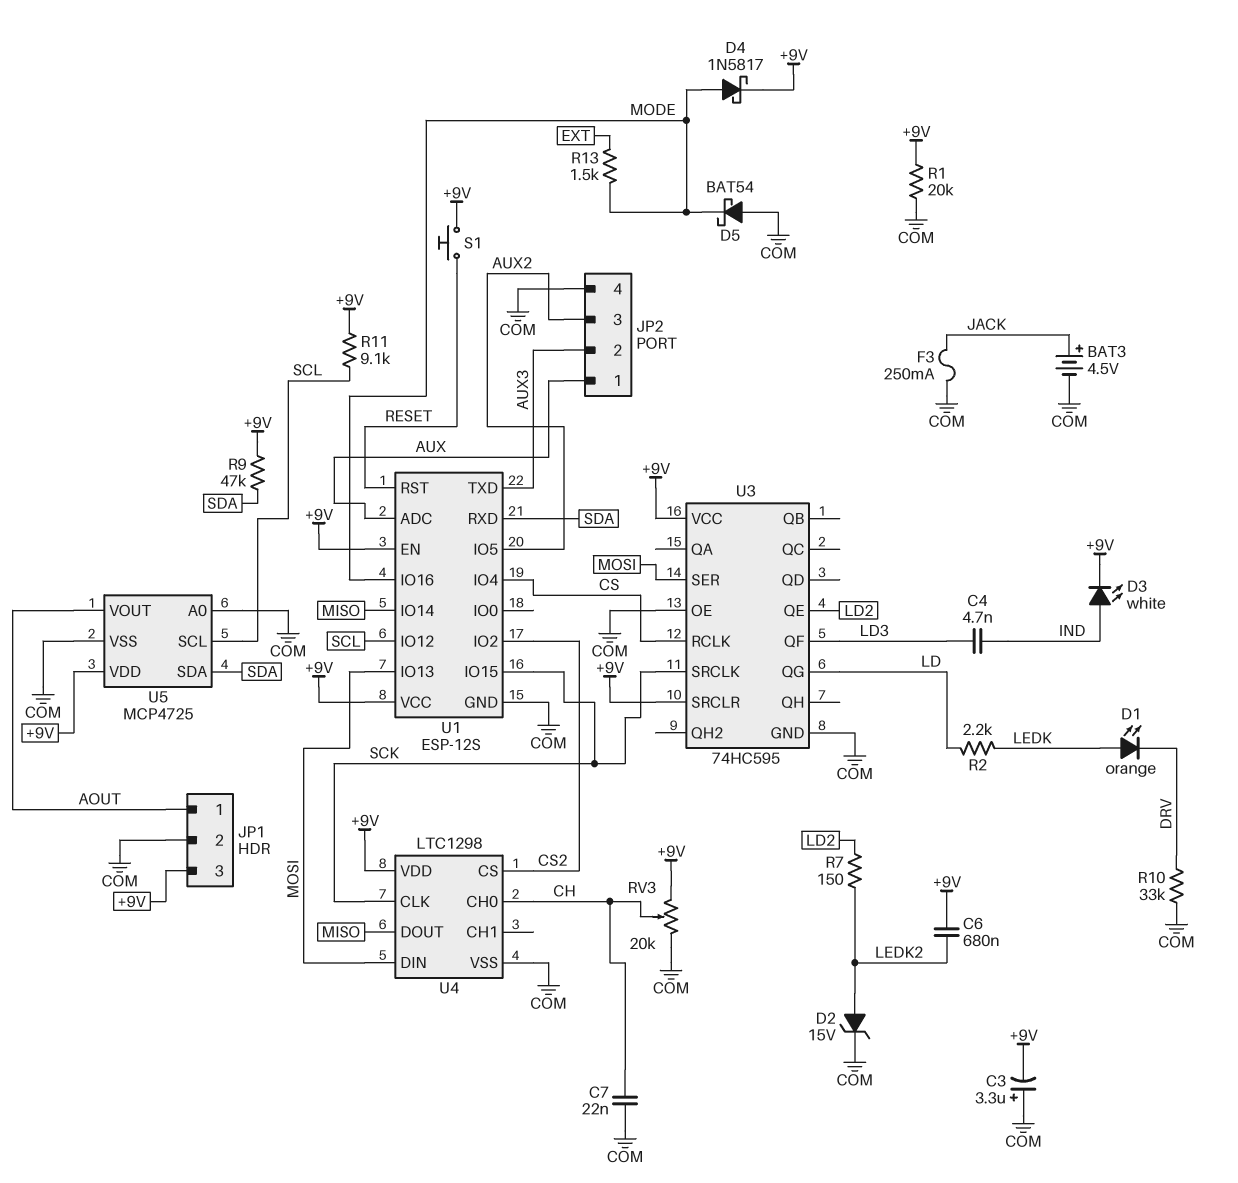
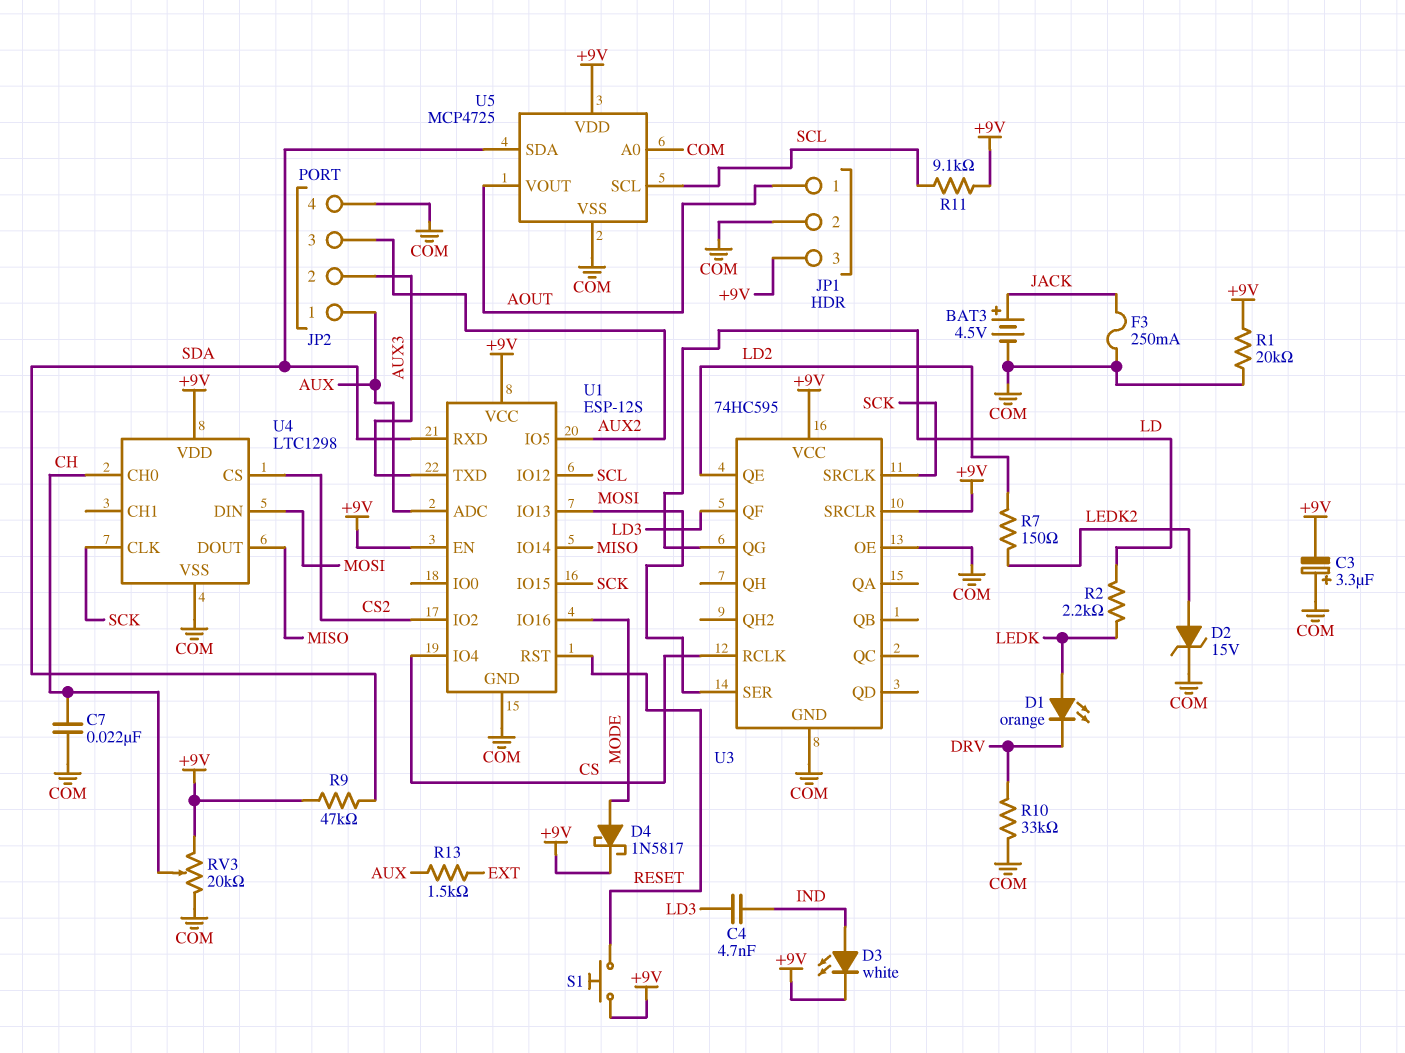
C6: 680nF (+9V, LEDK2) -> none
D5: schottky BAT54 (A COM, K MODE) -> none
R13: 1.5k (EXT, MODE) -> 1.5k (AUX, EXT)

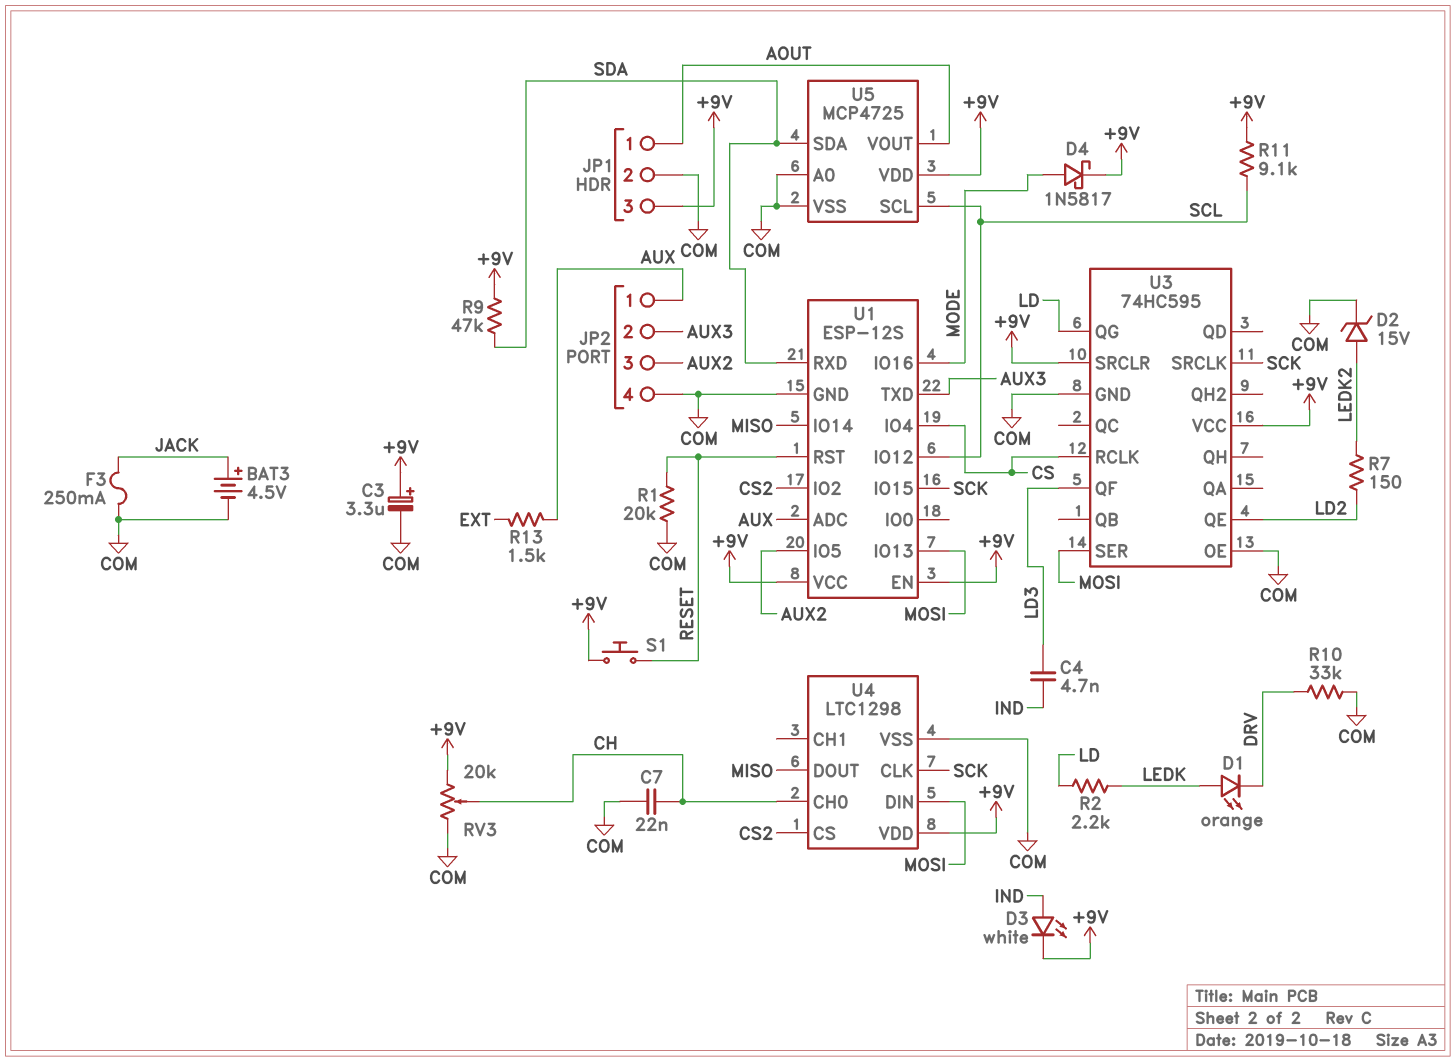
C3: 3.3uF (plus COM, minus +9V) -> 3.3uF (plus +9V, minus COM)
R1: 20k (+9V, COM) -> 20k (COM, RESET)

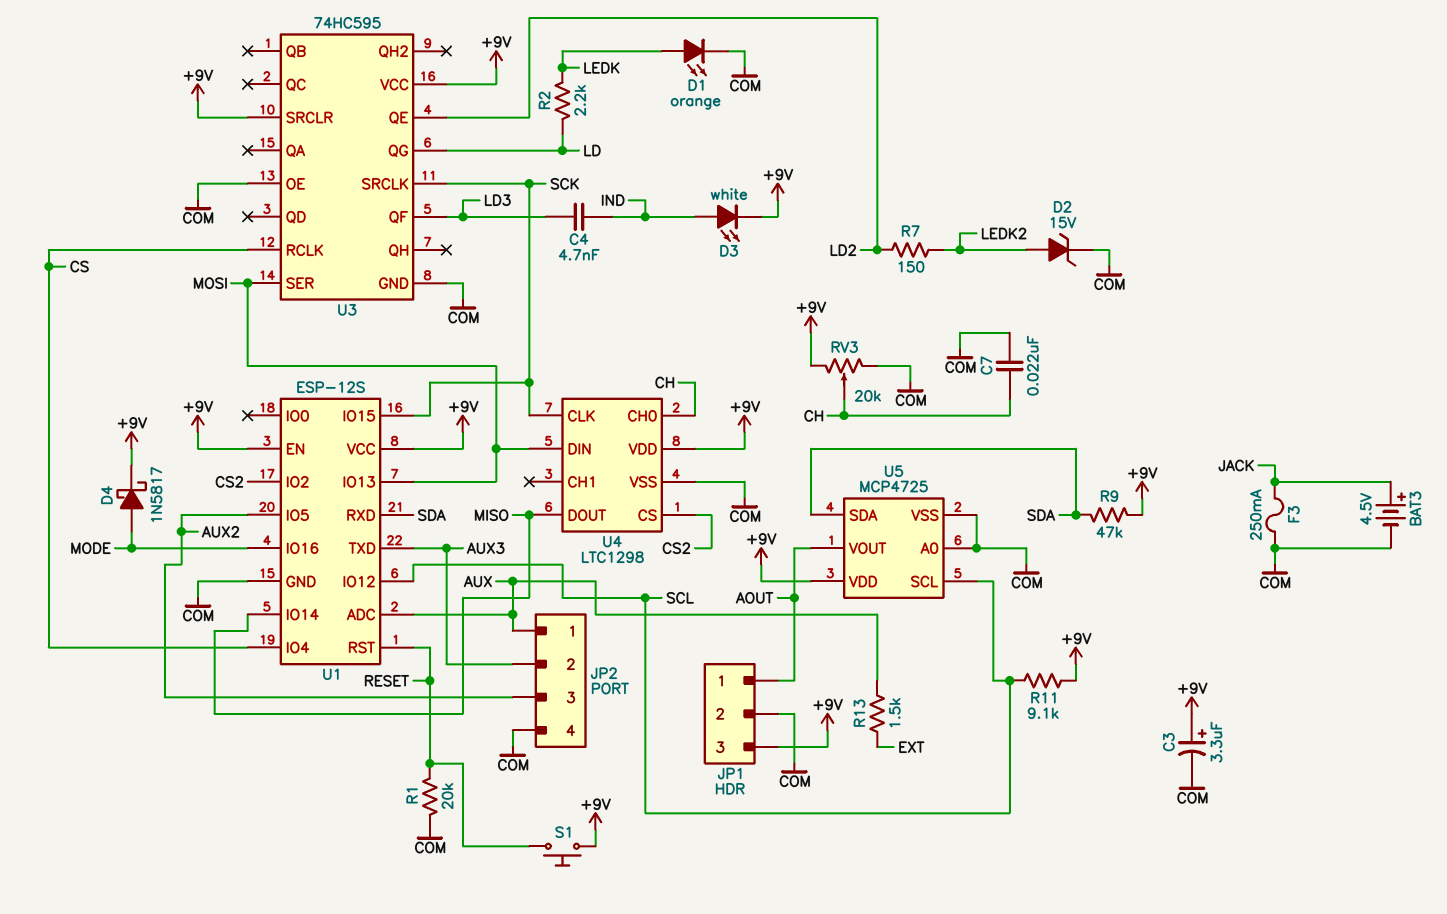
D1: LED orange (A LEDK, K DRV) -> LED orange (A LEDK, K COM)
R10: 33k (COM, DRV) -> none

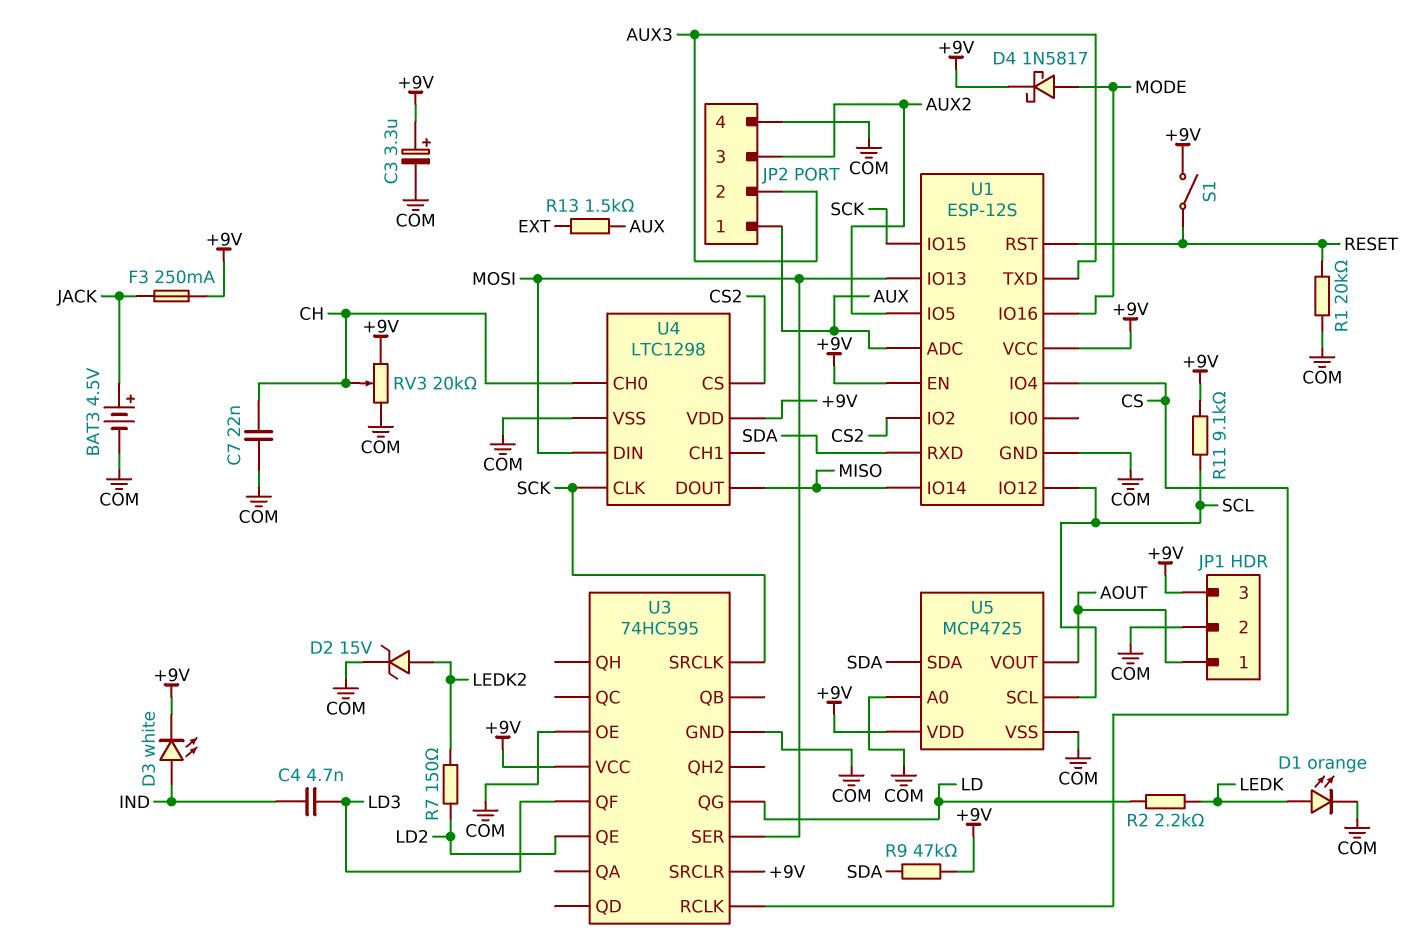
F3: 250mA (COM, JACK) -> 250mA (+9V, JACK)
S1: button (+9V, RESET) -> switch (+9V, RESET)

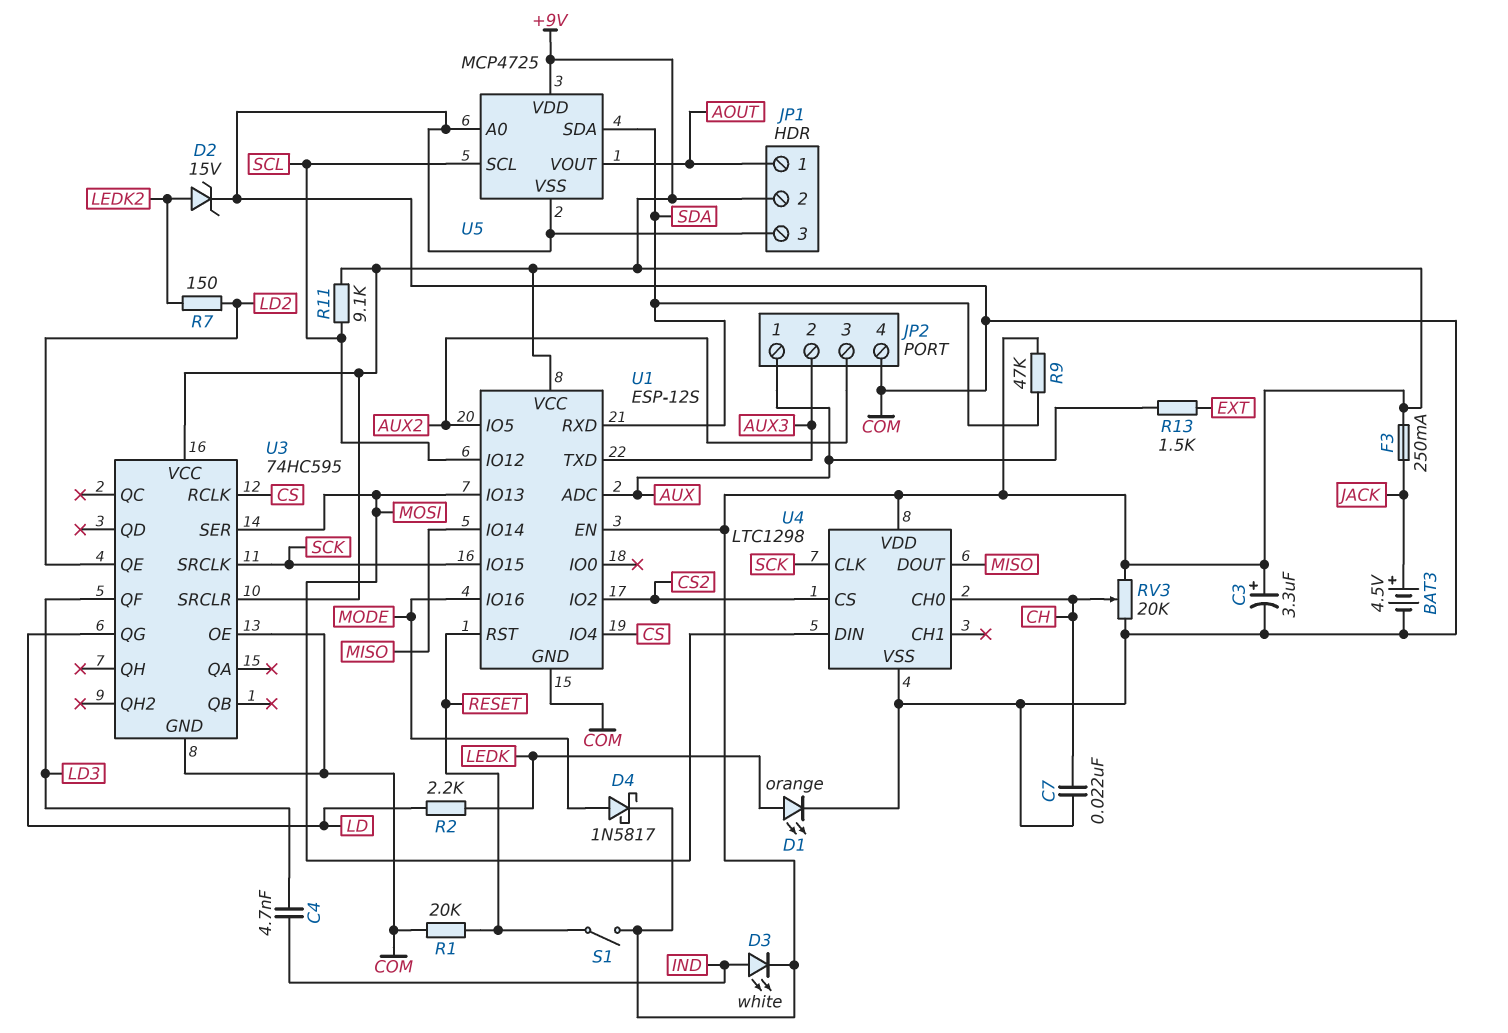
JP1 pin 2: COM -> +9V
JP1 pin 3: +9V -> COM

